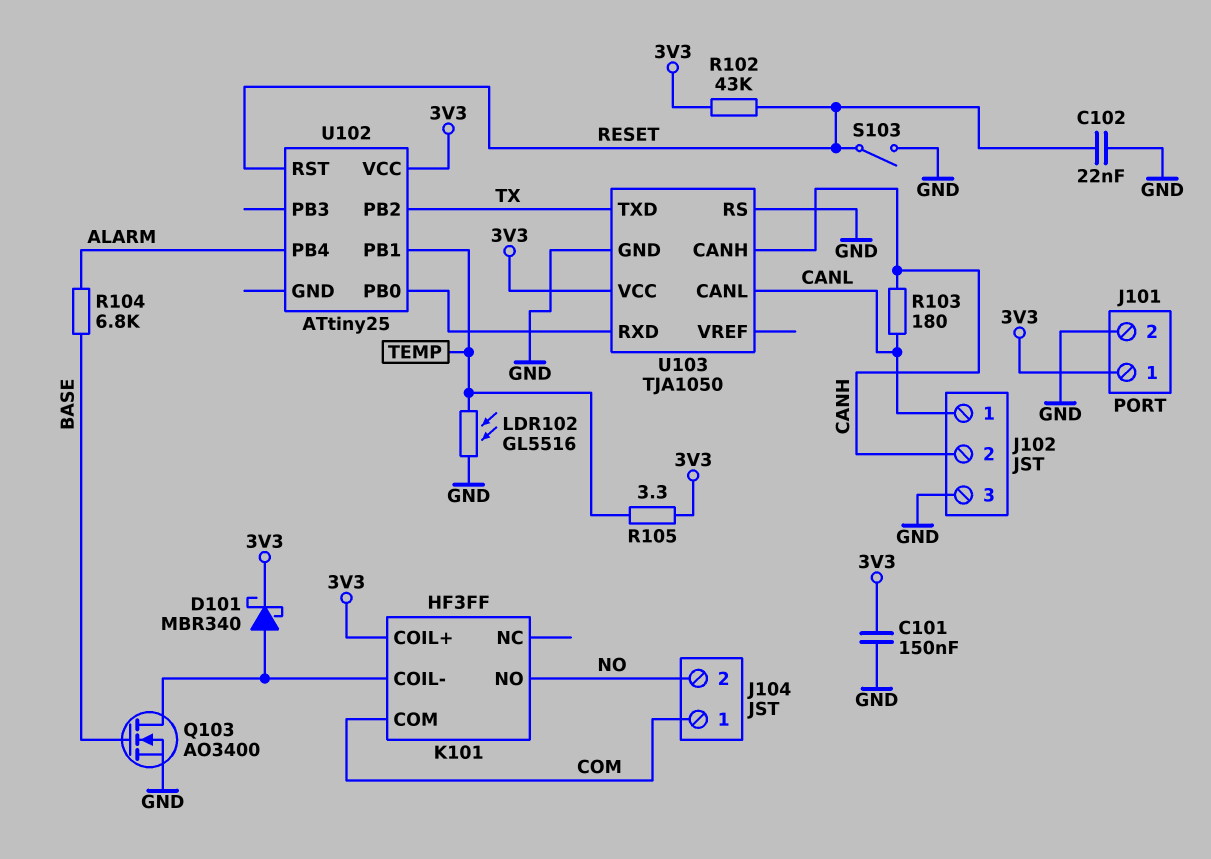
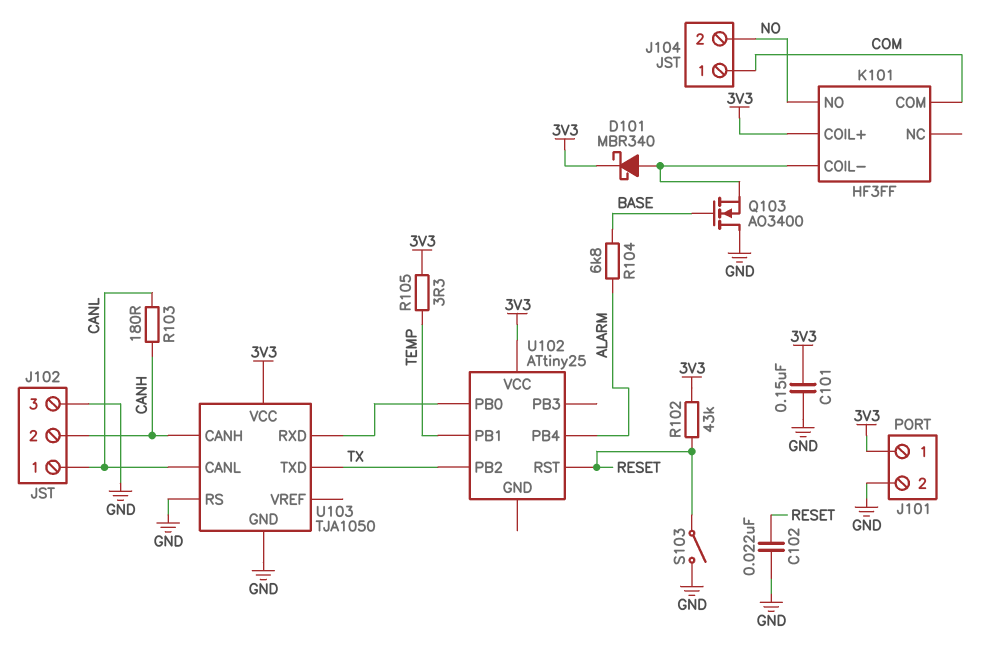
LDR102: GL5516 (GND, TEMP) -> none
Q103: NMOS AO3400 (G BASE, D K101/COIL-, S GND) -> NMOS AO3400 (G BASE, D GND, S K101/COIL-)

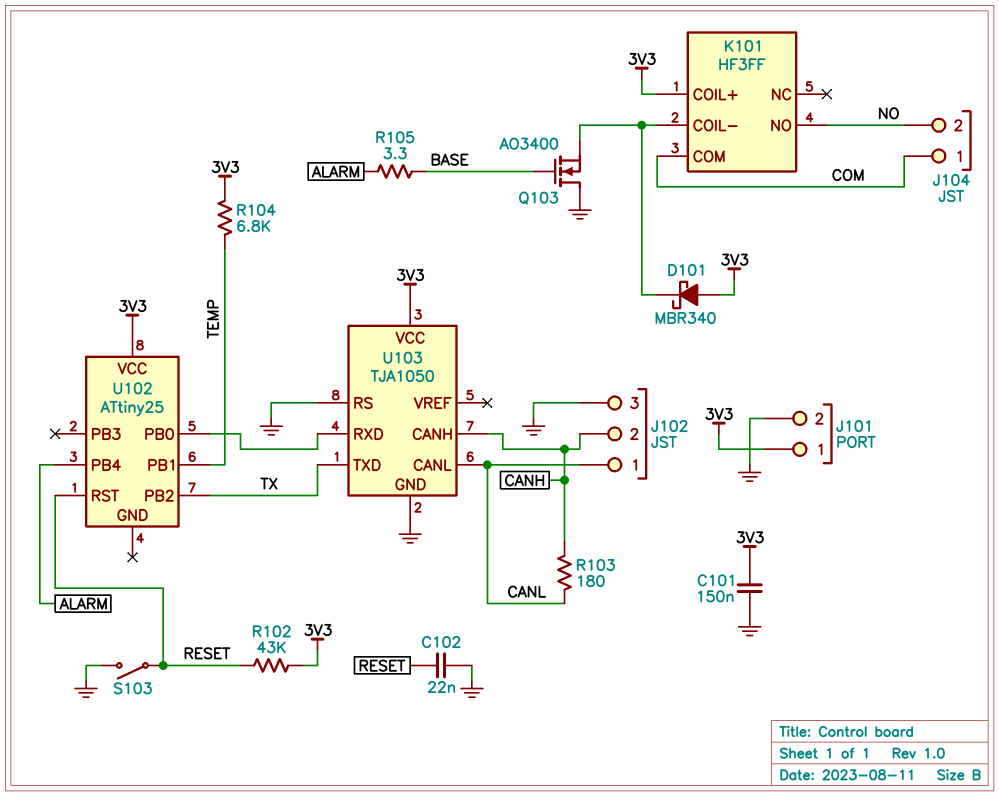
D101: schottky MBR340 (A K101/COIL-, K 3V3) -> schottky MBR340 (A 3V3, K K101/COIL-)
R104: 6.8k (ALARM, BASE) -> 6.8k (3V3, TEMP)
R105: 3.3 (3V3, TEMP) -> 3.3 (ALARM, BASE)

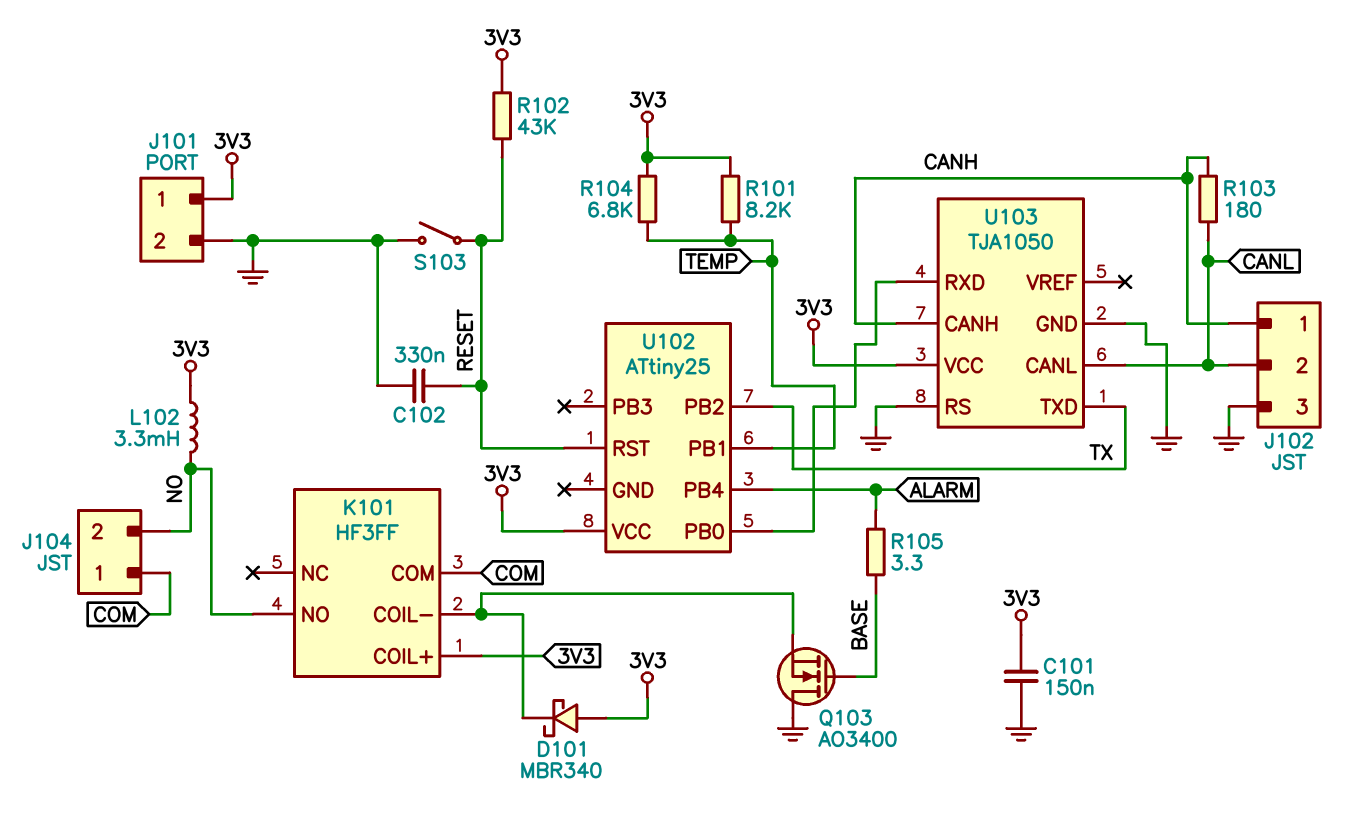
C102: 22nF (GND, RESET) -> 330nF (GND, RESET)
J102 pin 1: CANL -> CANH
J102 pin 2: CANH -> CANL
L102: none -> 3.3mH (3V3, NO)
R101: none -> 8.2k (3V3, TEMP)

